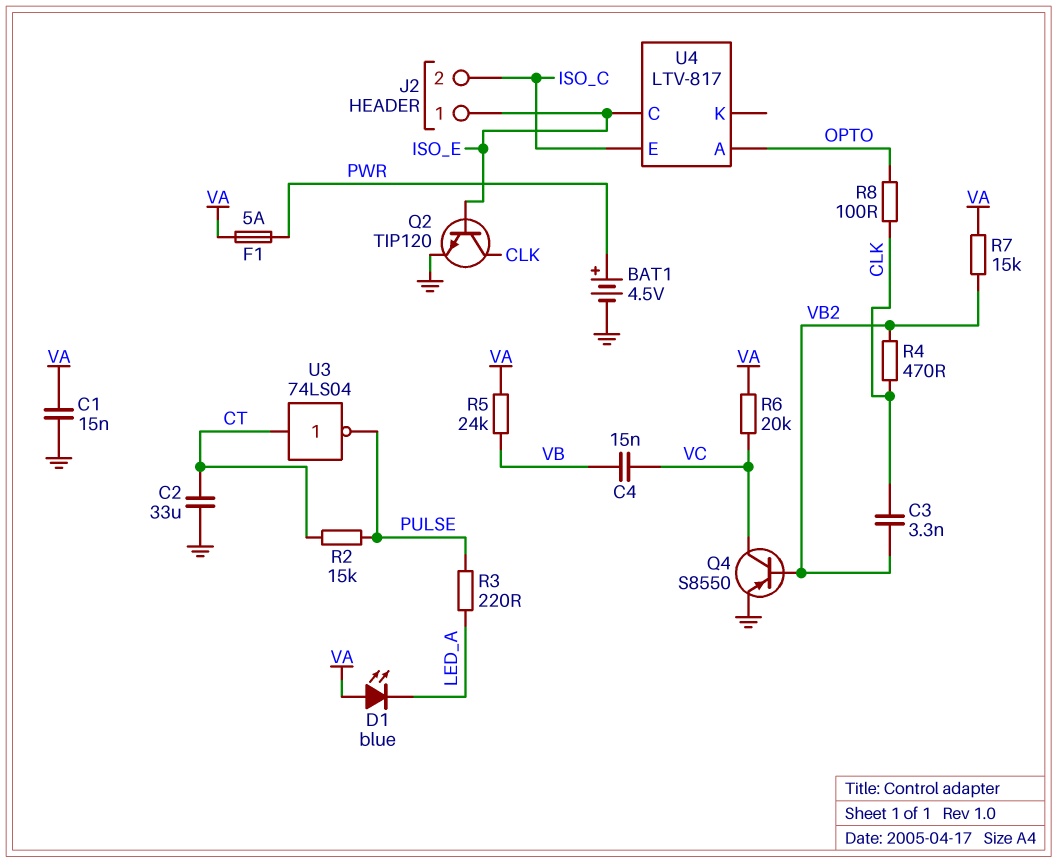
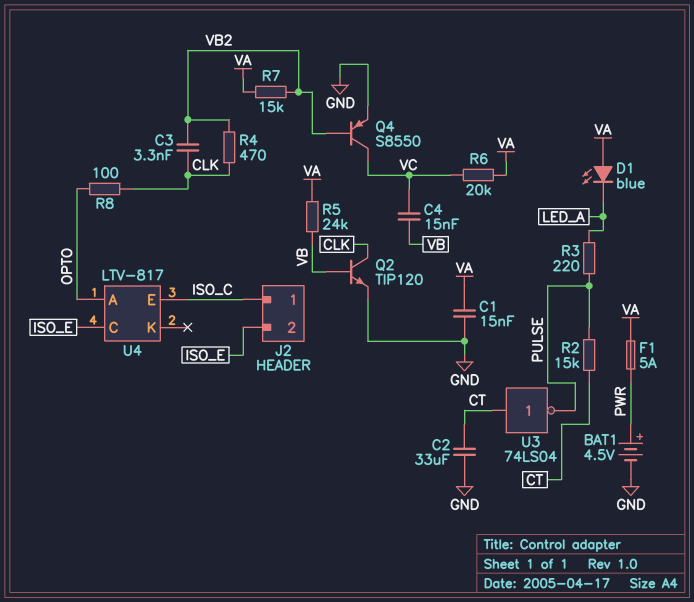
J2 pin 1: ISO_E -> ISO_C
J2 pin 2: ISO_C -> ISO_E
Q2: NPN TIP120 (B ISO_E, C CLK, E GND) -> NPN TIP120 (B VB, C CLK, E GND)

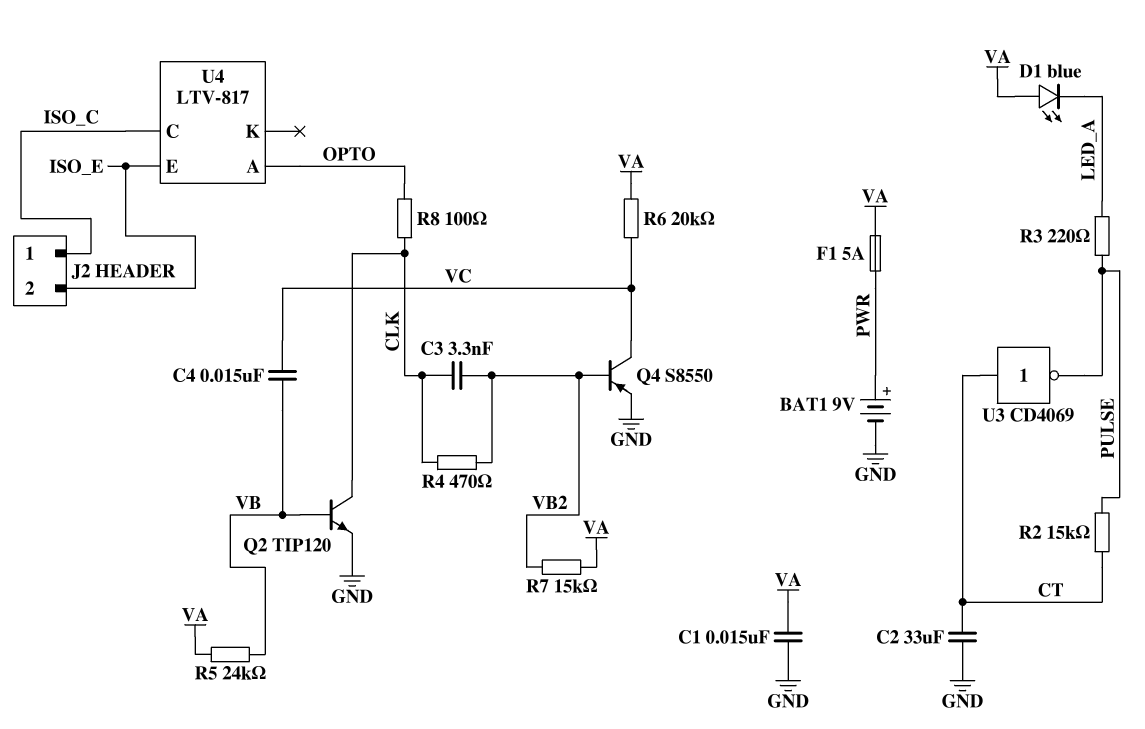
BAT1: 4.5V (plus PWR, minus GND) -> 9V (plus PWR, minus GND)
U3: NOT 74LS04 (in CT, out PULSE) -> NOT CD4069 (in CT, out PULSE)
U4 pin C: ISO_E -> ISO_C
U4 pin E: ISO_C -> ISO_E

